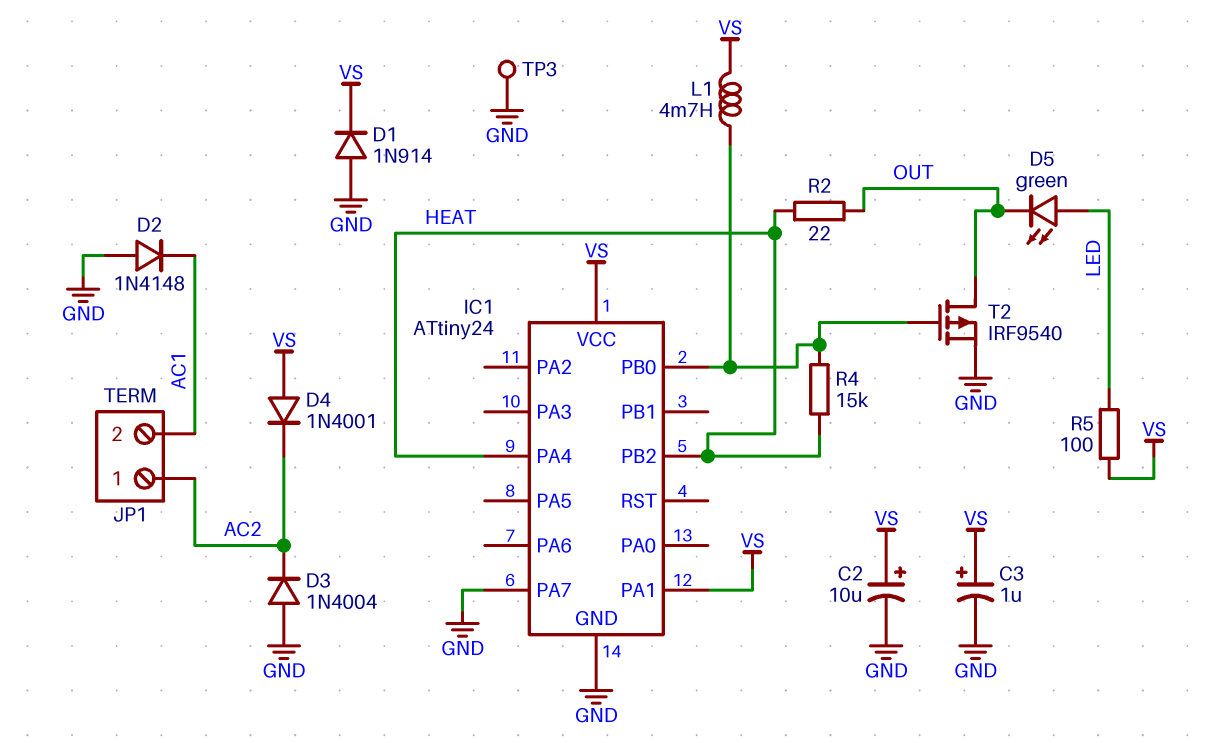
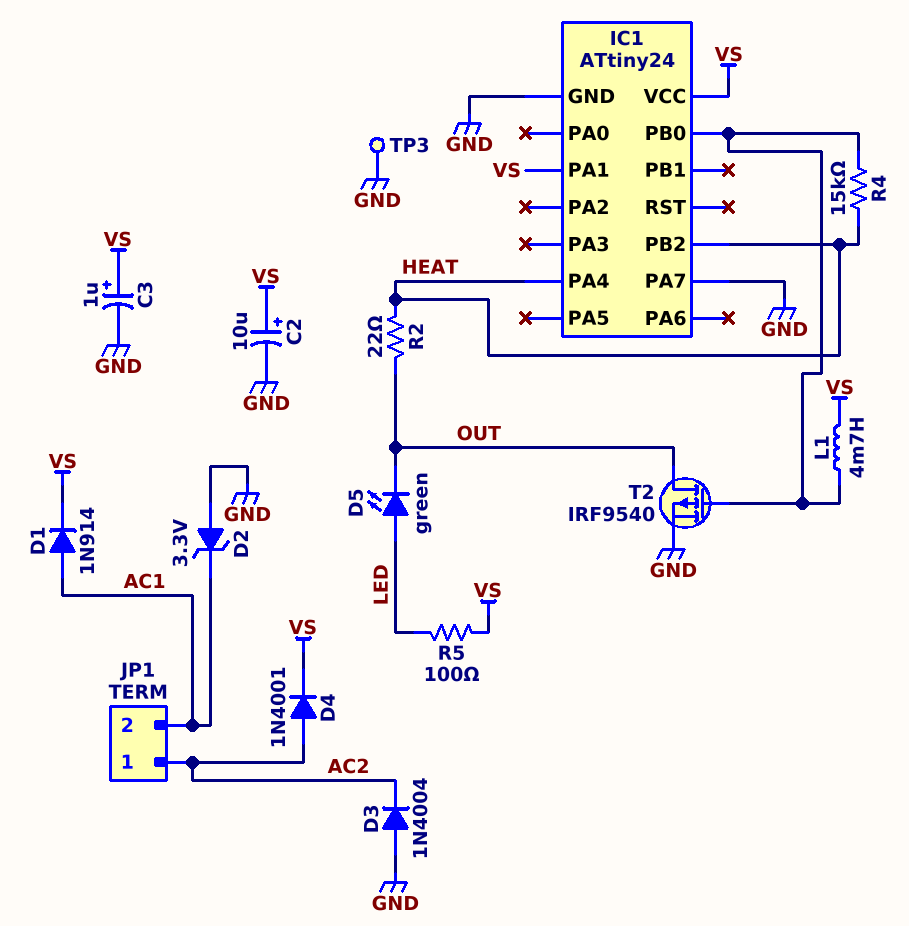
D1: diode 1N914 (A GND, K VS) -> diode 1N914 (A AC1, K VS)
D2: diode 1N4148 (A GND, K AC1) -> zener 3.3V (A GND, K AC1)
D4: diode 1N4001 (A VS, K AC2) -> diode 1N4001 (A AC2, K VS)

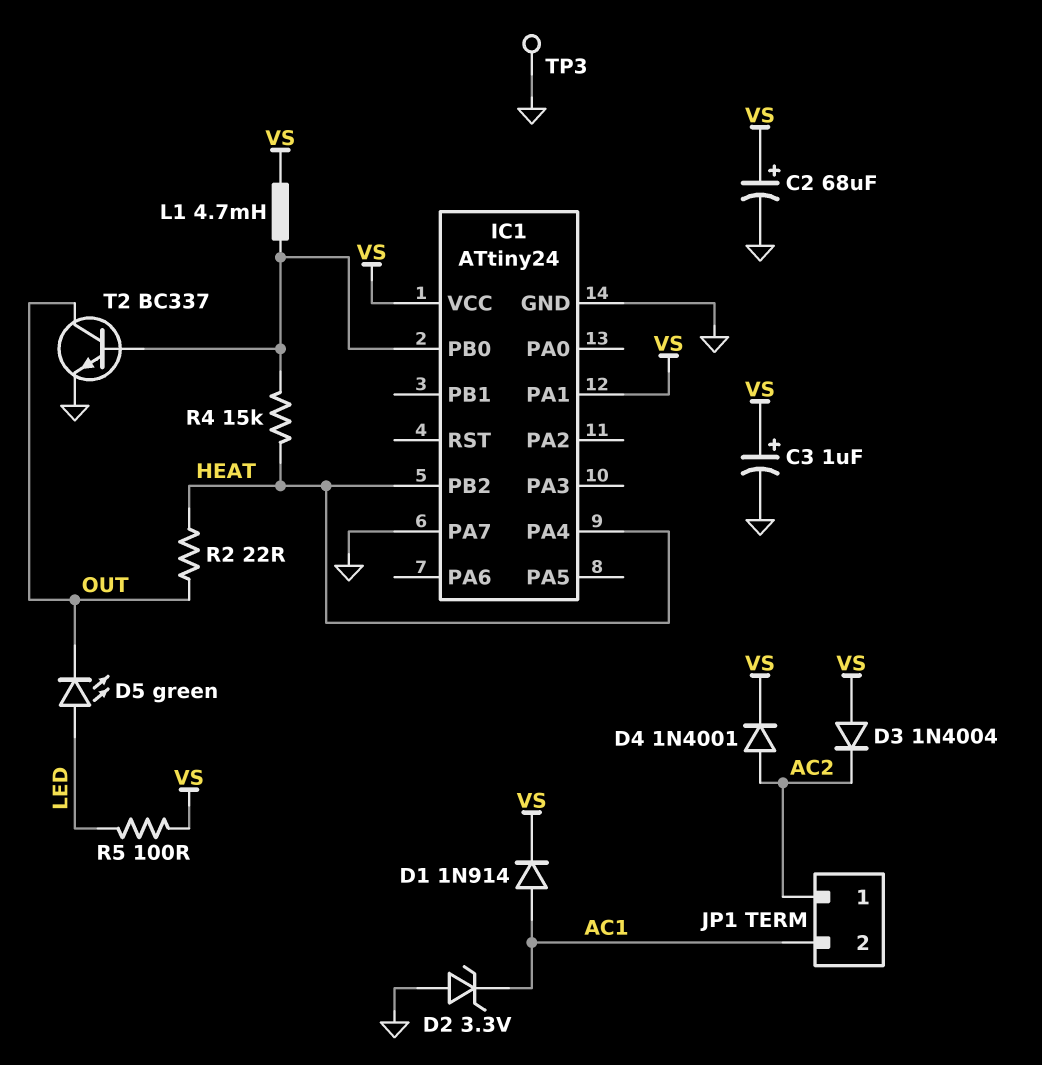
C2: 10uF (plus VS, minus GND) -> 68uF (plus VS, minus GND)
D3: diode 1N4004 (A GND, K AC2) -> diode 1N4004 (A VS, K AC2)
T2: PMOS IRF9540 (G IC1/PB0, D OUT, S GND) -> NPN BC337 (B IC1/PB0, C OUT, E GND)

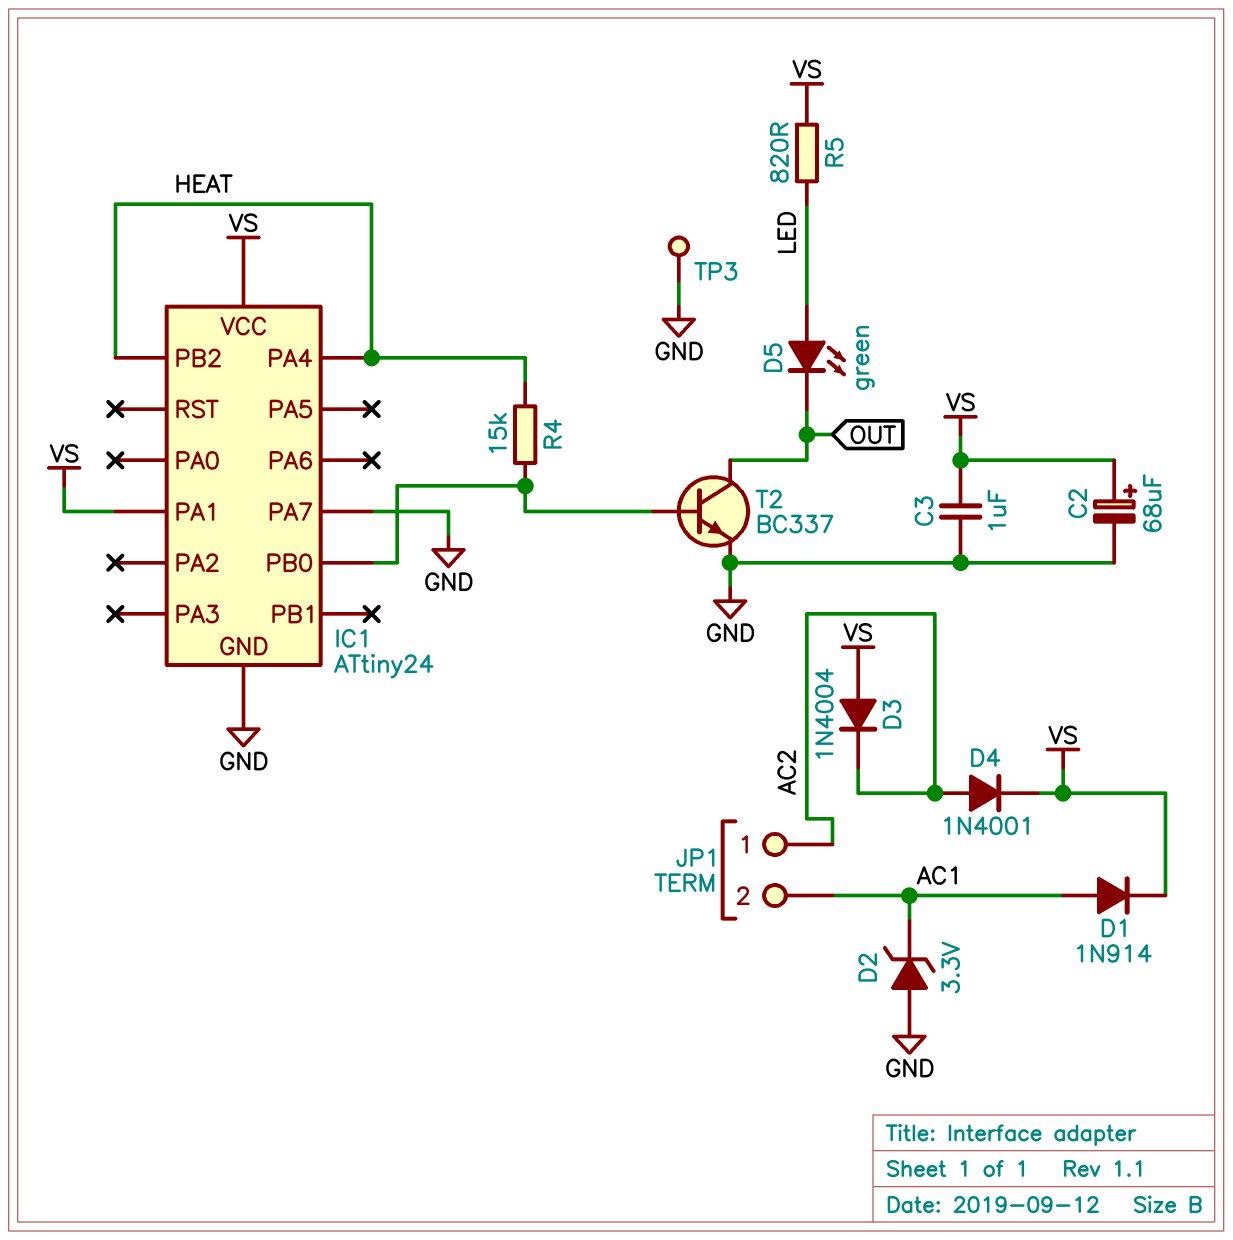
C3: 1uF (plus VS, minus GND) -> 1uF (GND, VS)
L1: 4.7mH (IC1/PB0, VS) -> none
R2: 22 (HEAT, OUT) -> none
R5: 100 (LED, VS) -> 820 (LED, VS)

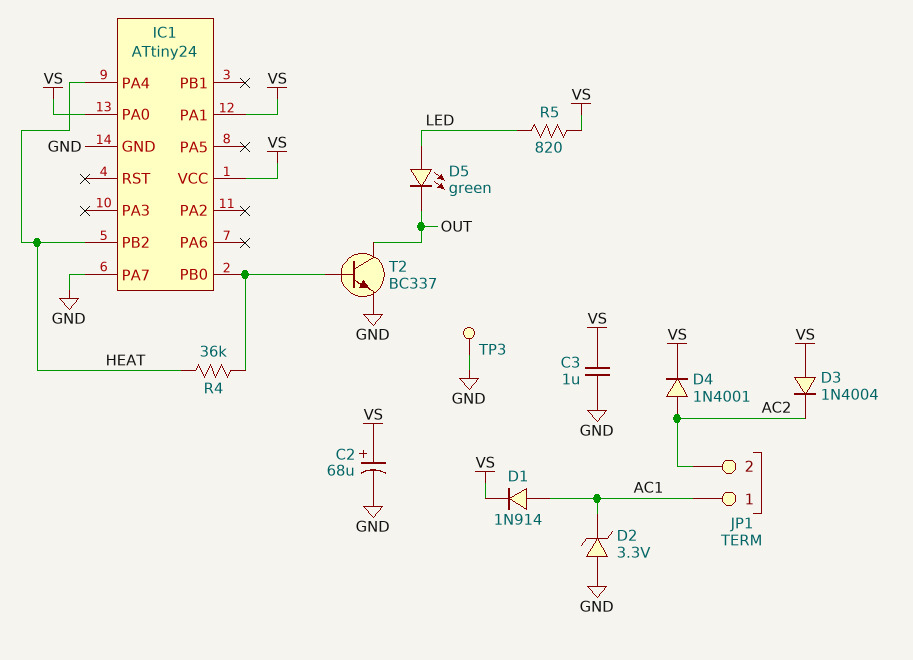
IC1 pin PA0: none -> VS
JP1 pin 1: AC2 -> AC1
JP1 pin 2: AC1 -> AC2
R4: 15k (HEAT, IC1/PB0) -> 36k (HEAT, IC1/PB0)

